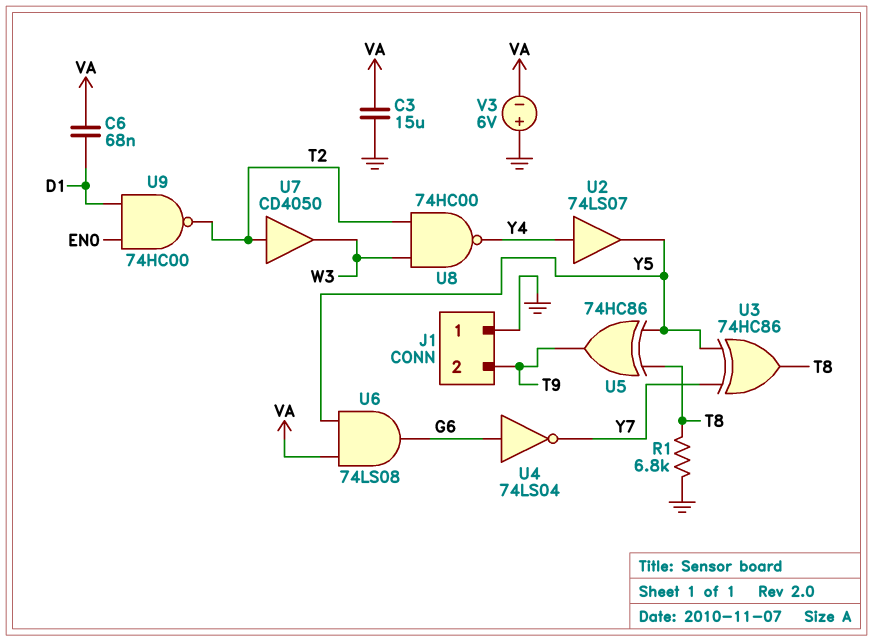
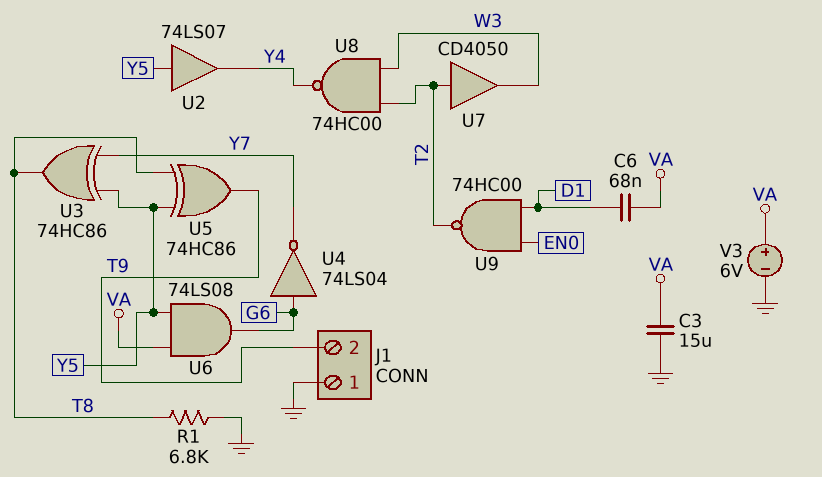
U2: buffer 74LS07 (in Y4, out Y5) -> buffer 74LS07 (in Y5, out Y4)
V3: 6V (plus GND, minus VA) -> 6V (plus VA, minus GND)

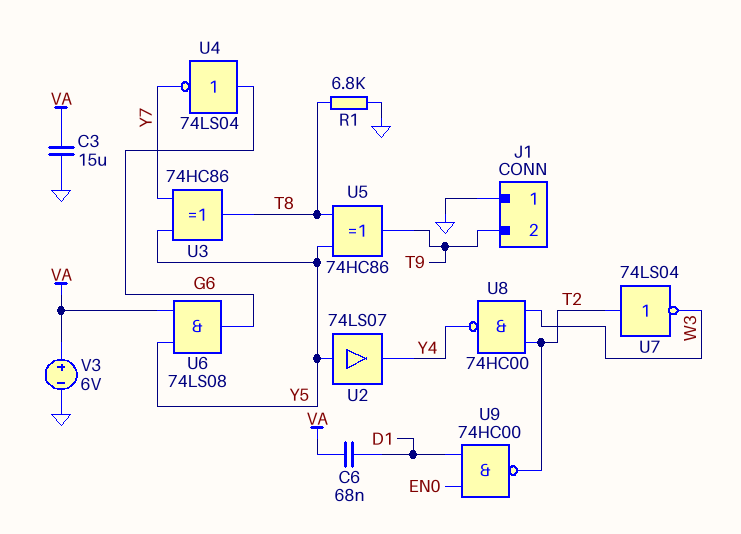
U7: buffer CD4050 (in T2, out W3) -> NOT 74LS04 (in T2, out W3)

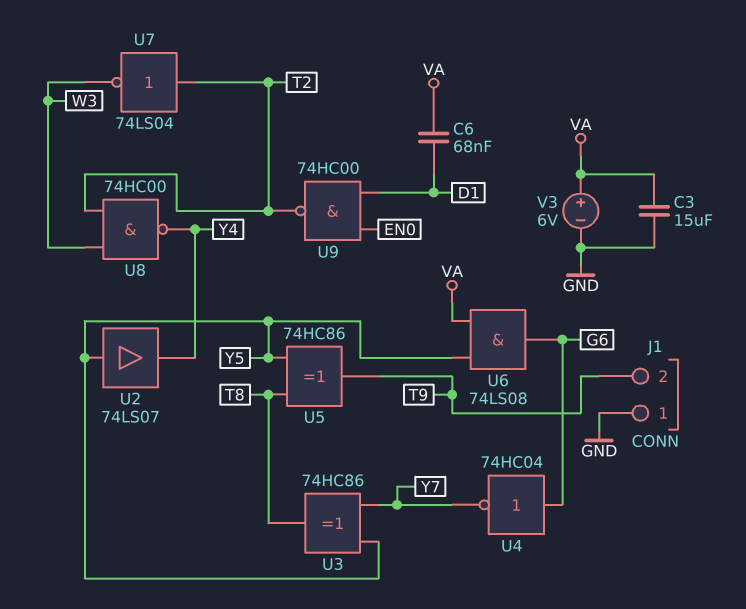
R1: 6.8k (GND, T8) -> none
U4: NOT 74LS04 (in G6, out Y7) -> NOT 74HC04 (in G6, out Y7)

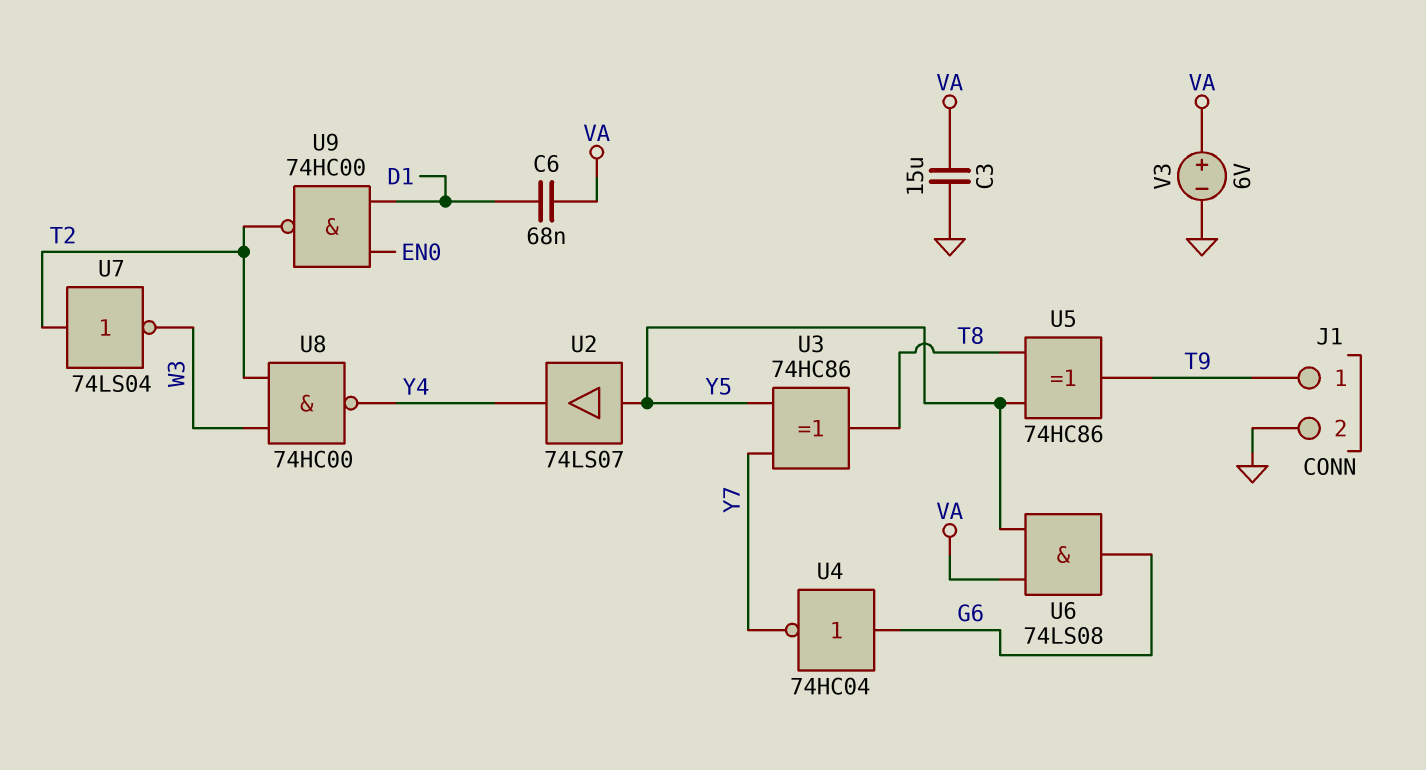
J1 pin 1: GND -> T9
J1 pin 2: T9 -> GND

